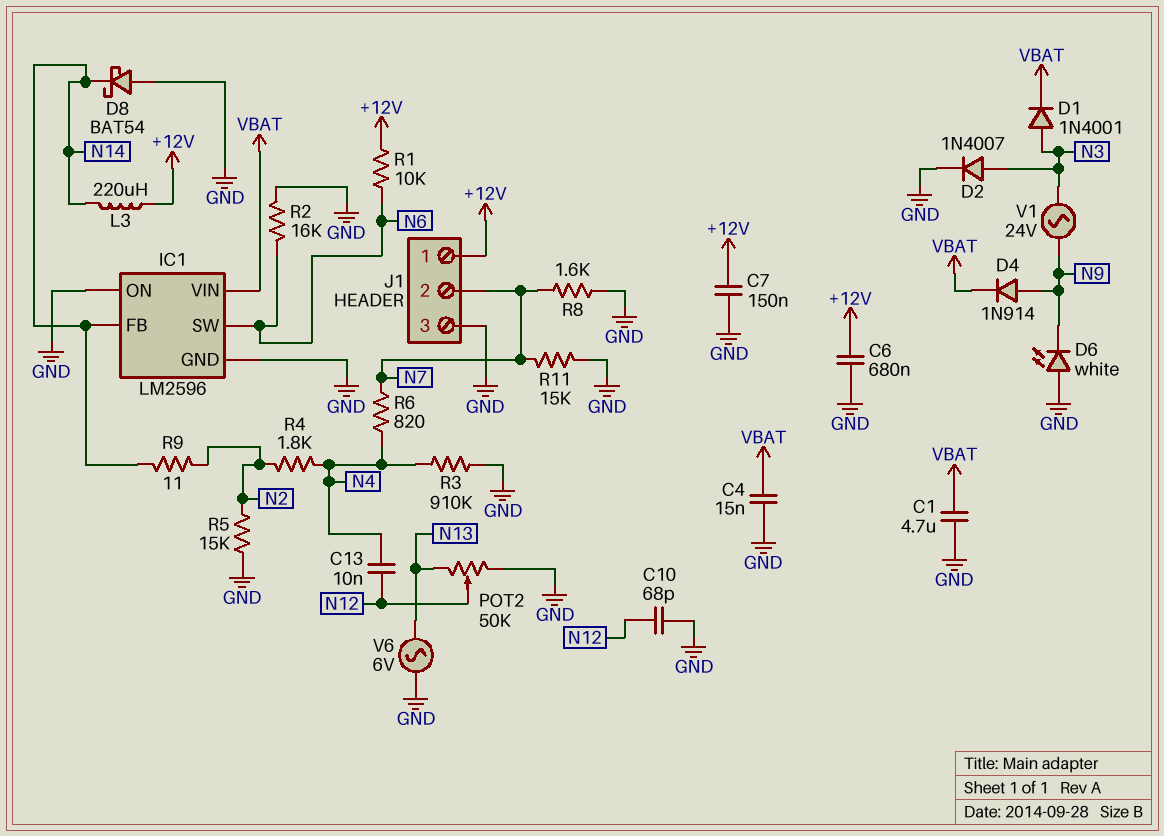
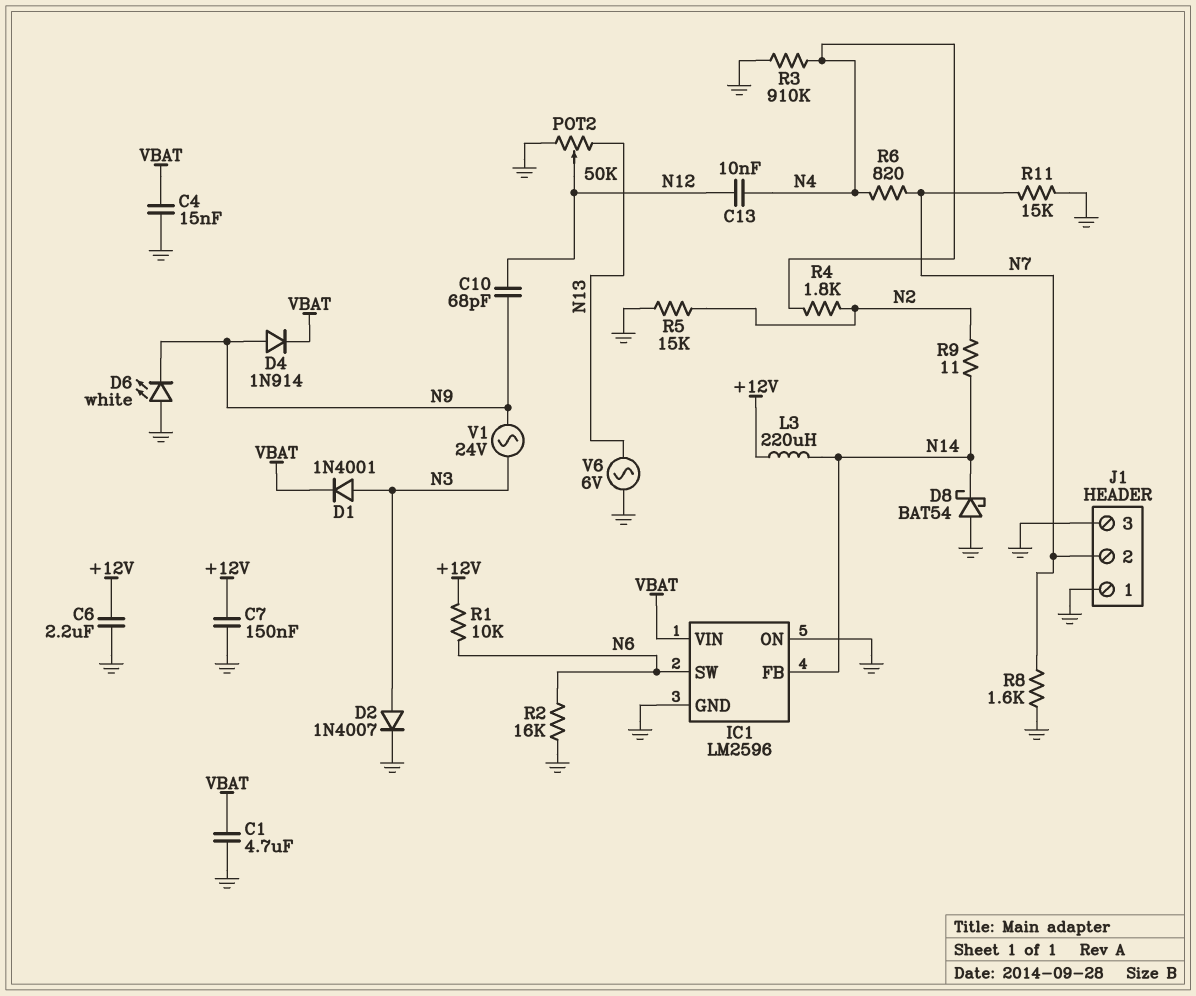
C6: 680nF (+12V, GND) -> 2.2uF (+12V, GND)
C10: 68pF (GND, N12) -> 68pF (N9, N12)
J1 pin 1: +12V -> GND

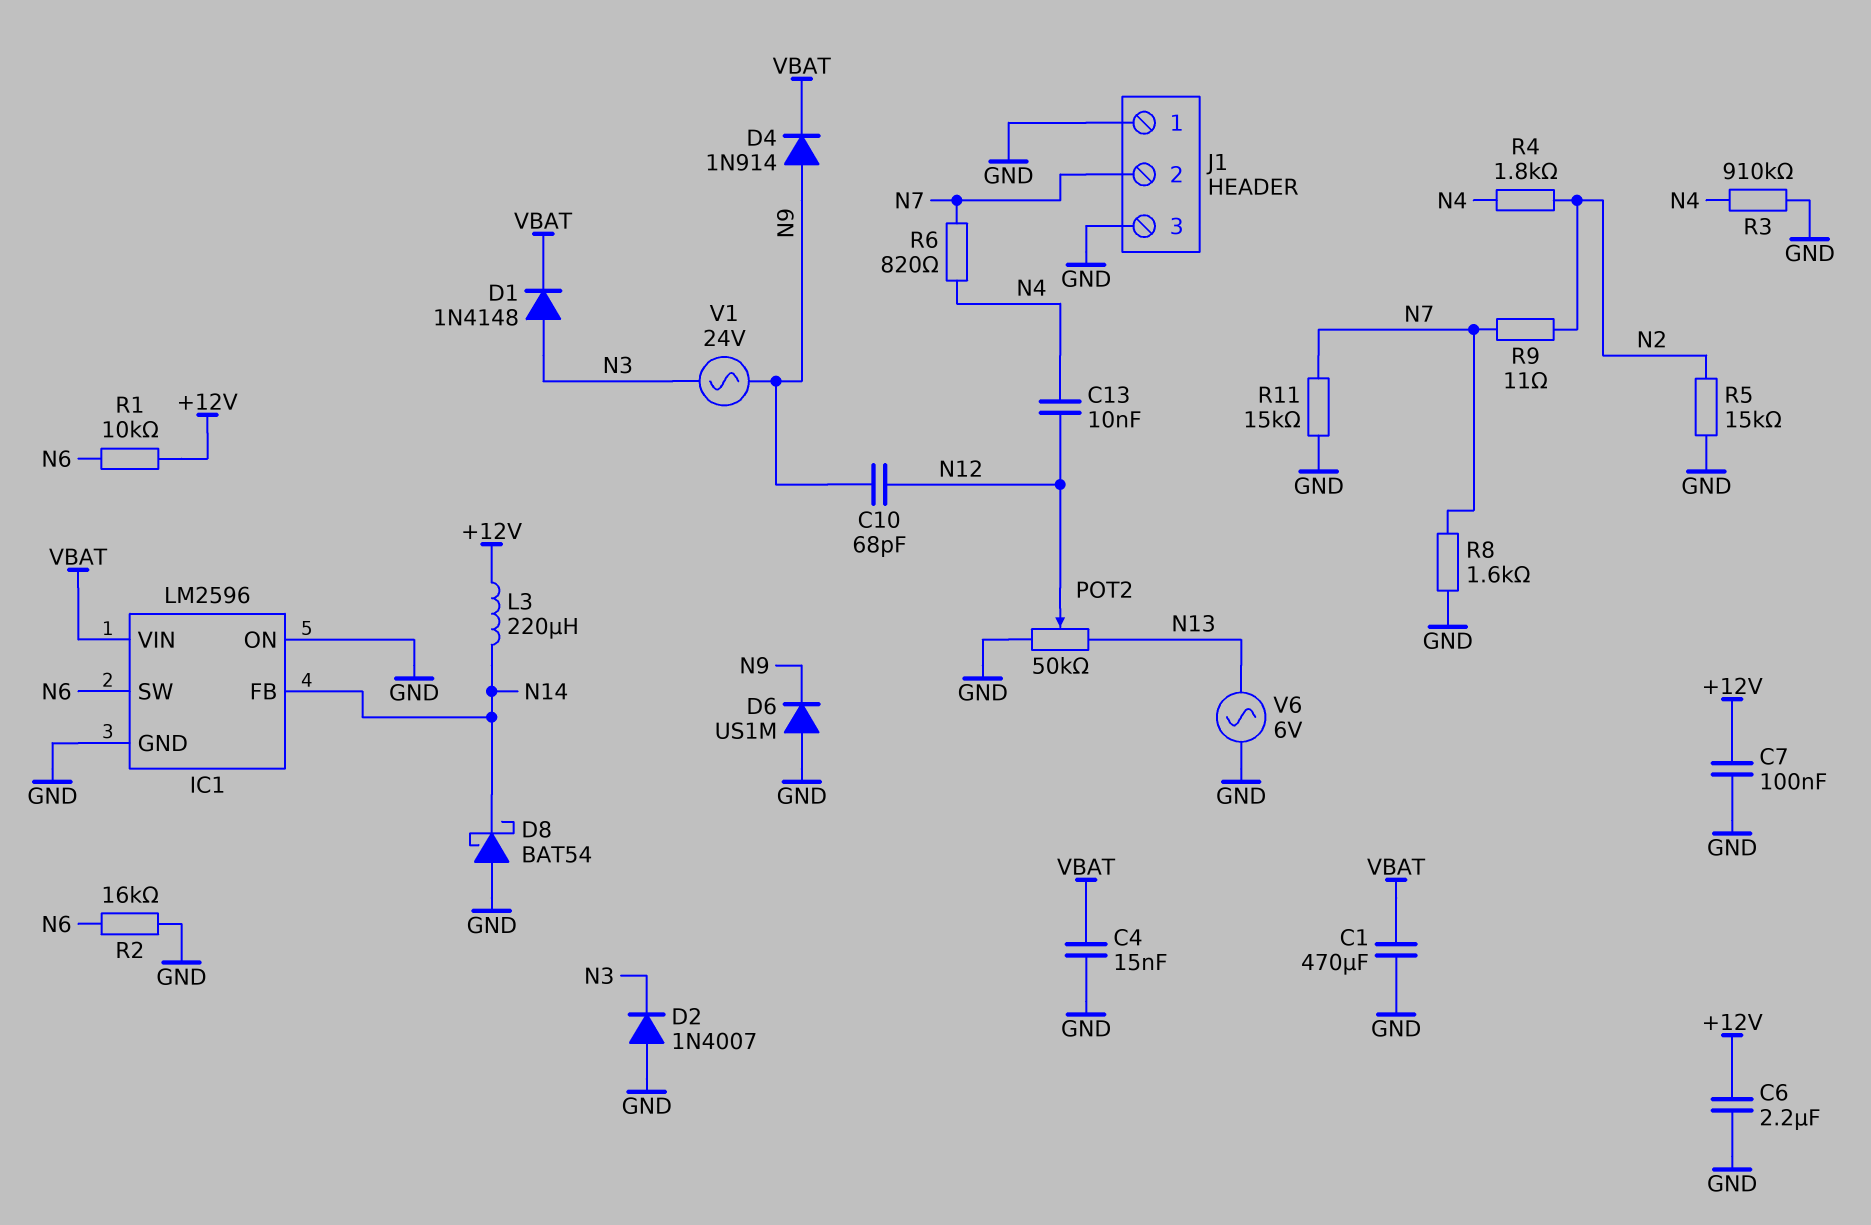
C1: 4.7uF (GND, VBAT) -> 470uF (GND, VBAT)
C7: 150nF (+12V, GND) -> 100nF (+12V, GND)
D1: diode 1N4001 (A N3, K VBAT) -> diode 1N4148 (A N3, K VBAT)
D2: diode 1N4007 (A N3, K GND) -> diode 1N4007 (A GND, K N3)
D6: LED white (A GND, K N9) -> diode US1M (A GND, K N9)
R9: 11 (N2, N14) -> 11 (N2, N7)

